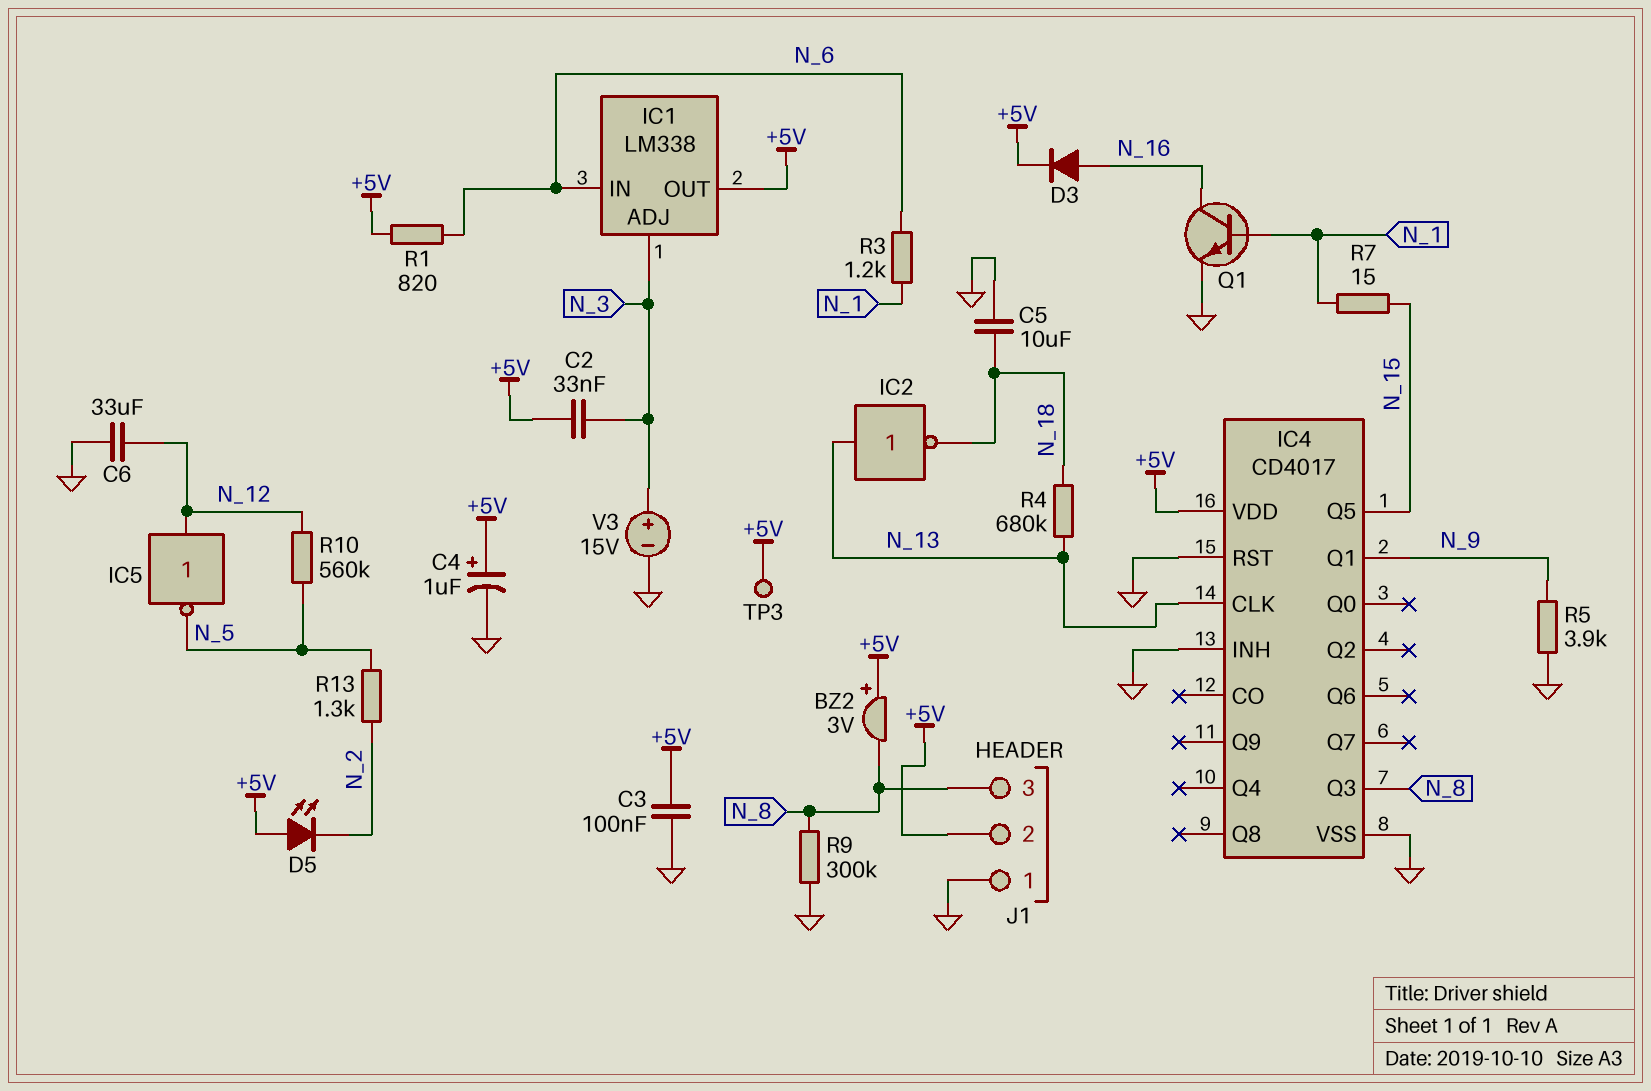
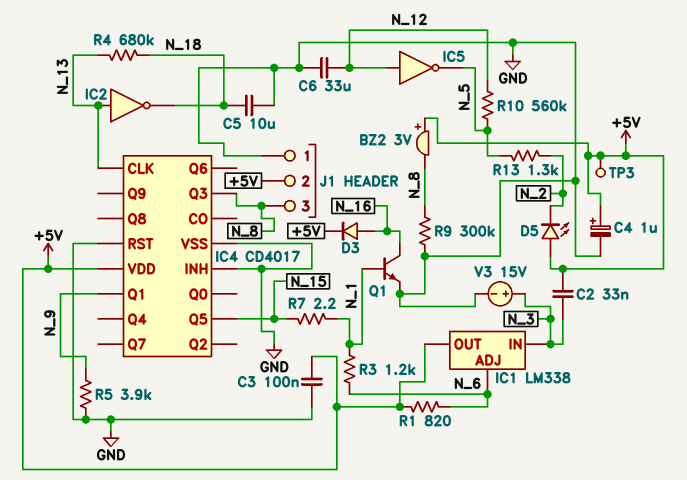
IC1 pin ADJ: N_3 -> N_6
IC1 pin IN: N_6 -> N_3
R7: 15 (N_1, N_15) -> 2.2 (N_1, N_15)

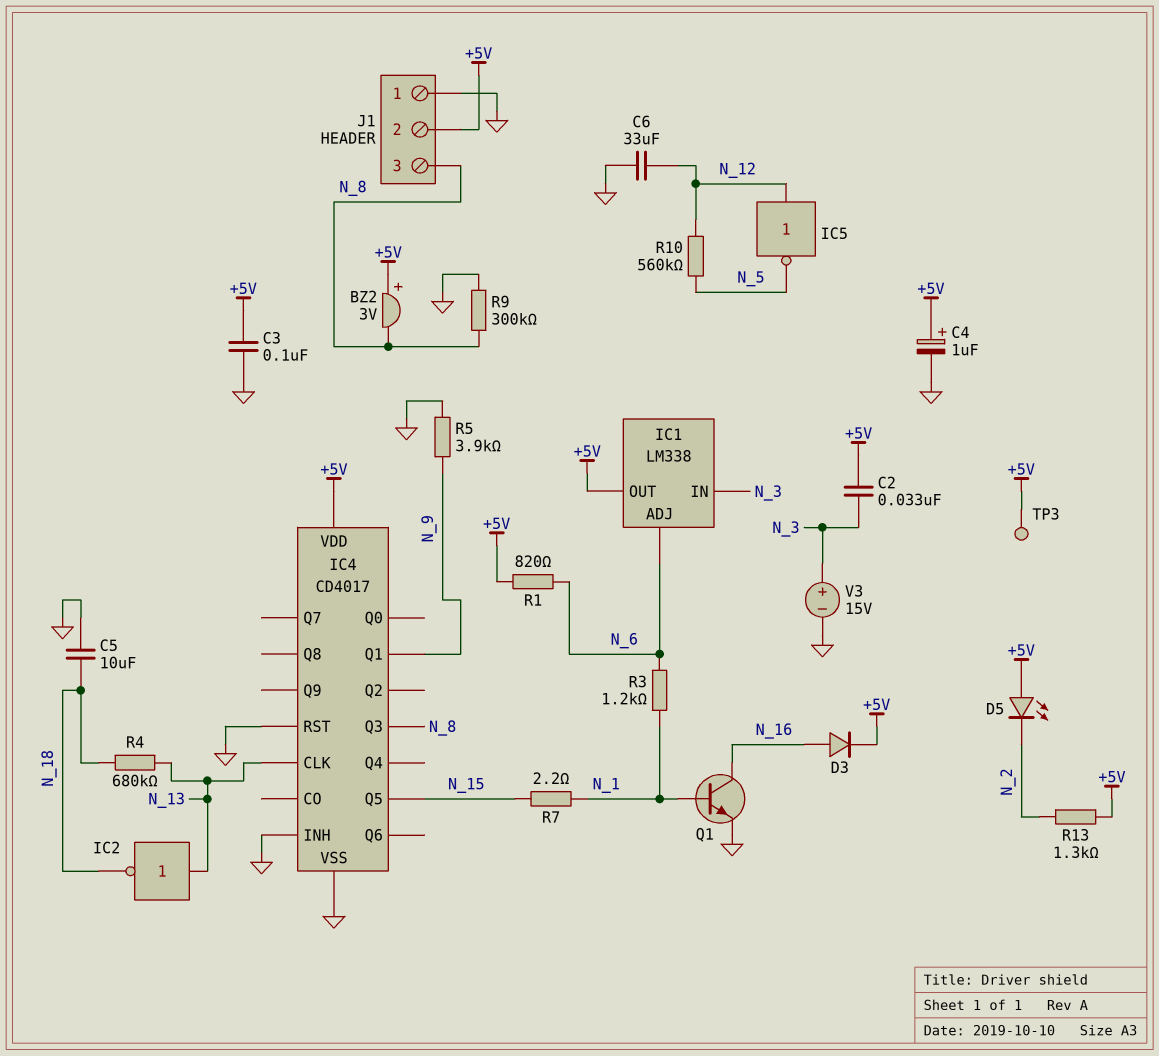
R13: 1.3k (N_2, N_5) -> 1.3k (+5V, N_2)

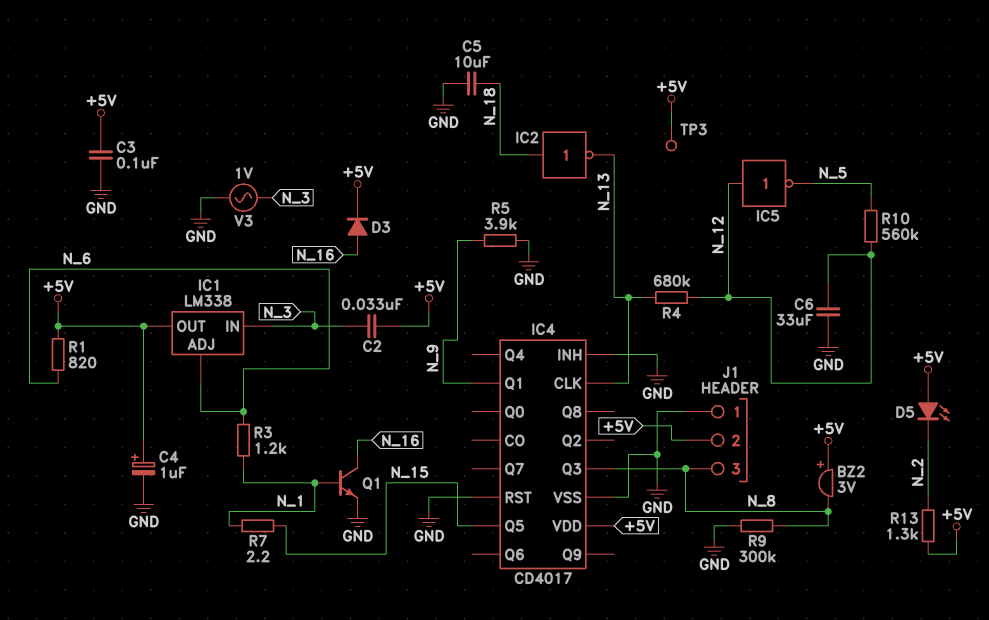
IC2: NOT (in N_13, out N_18) -> NOT (in N_18, out N_13)
R4: 680k (N_13, N_18) -> 680k (N_12, N_13)
V3: 15V (plus N_3, minus GND) -> AC 1V (GND, N_3)

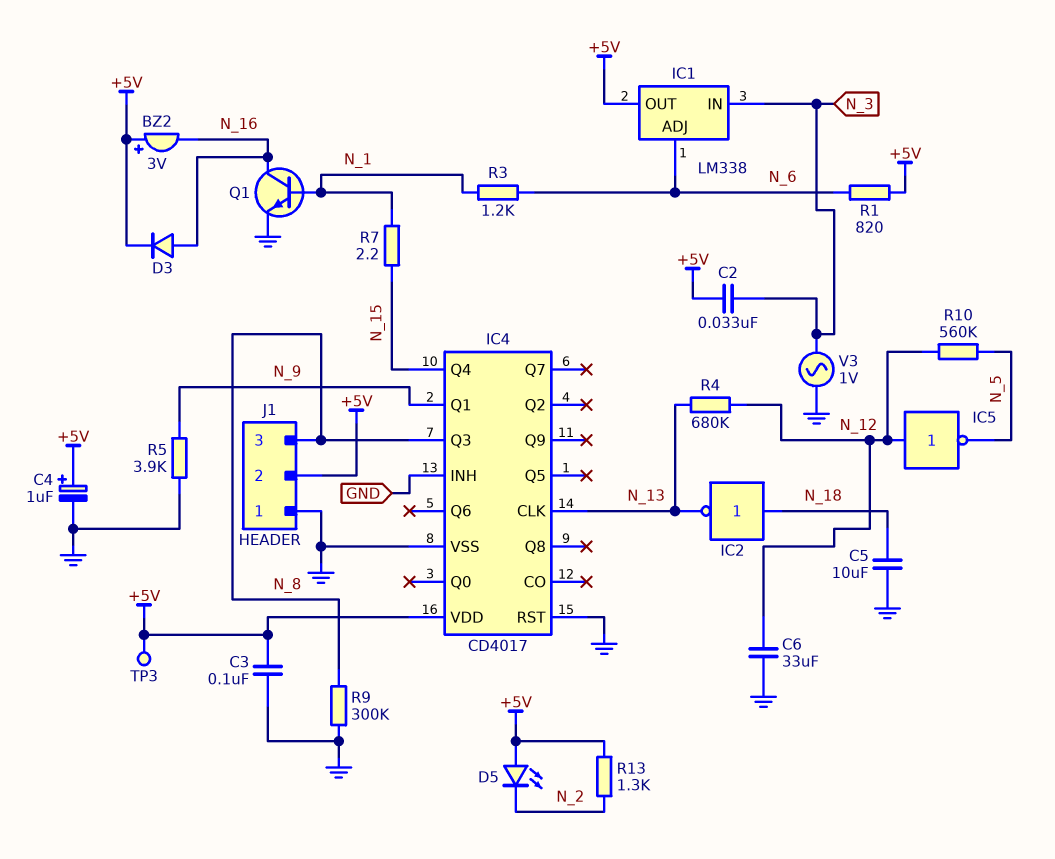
BZ2: buzzer 3V (plus +5V, minus N_8) -> buzzer 3V (plus +5V, minus N_16)
IC4 pin Q4: none -> N_15
IC4 pin Q5: N_15 -> none

